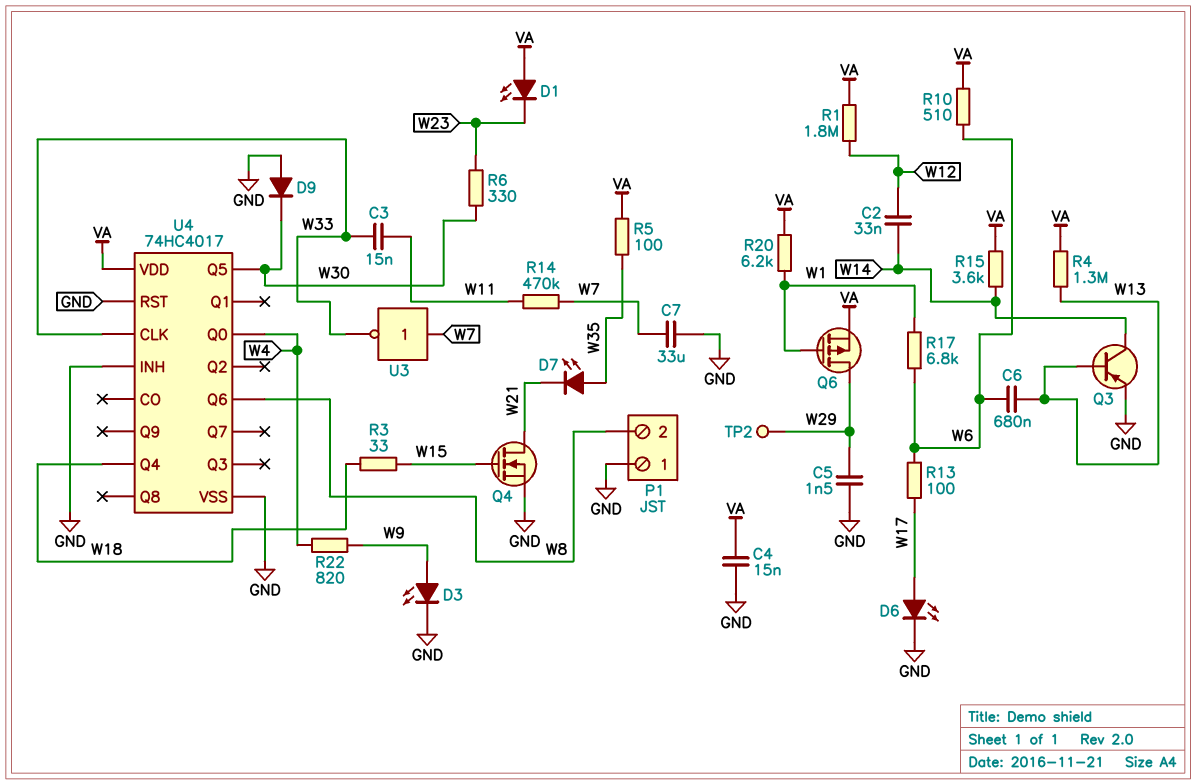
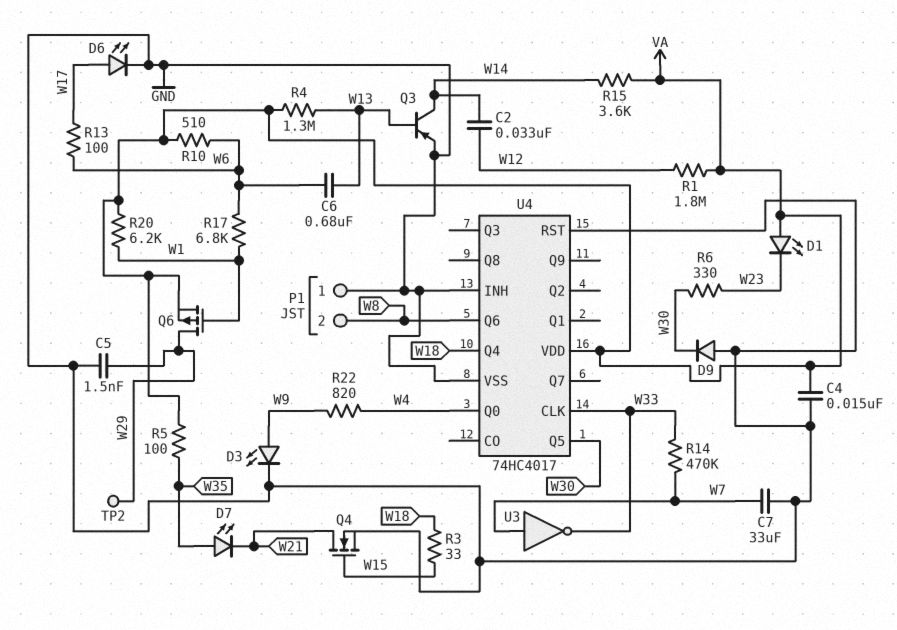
C3: 15nF (W11, W33) -> none
R14: 470k (W7, W11) -> 470k (W7, W33)

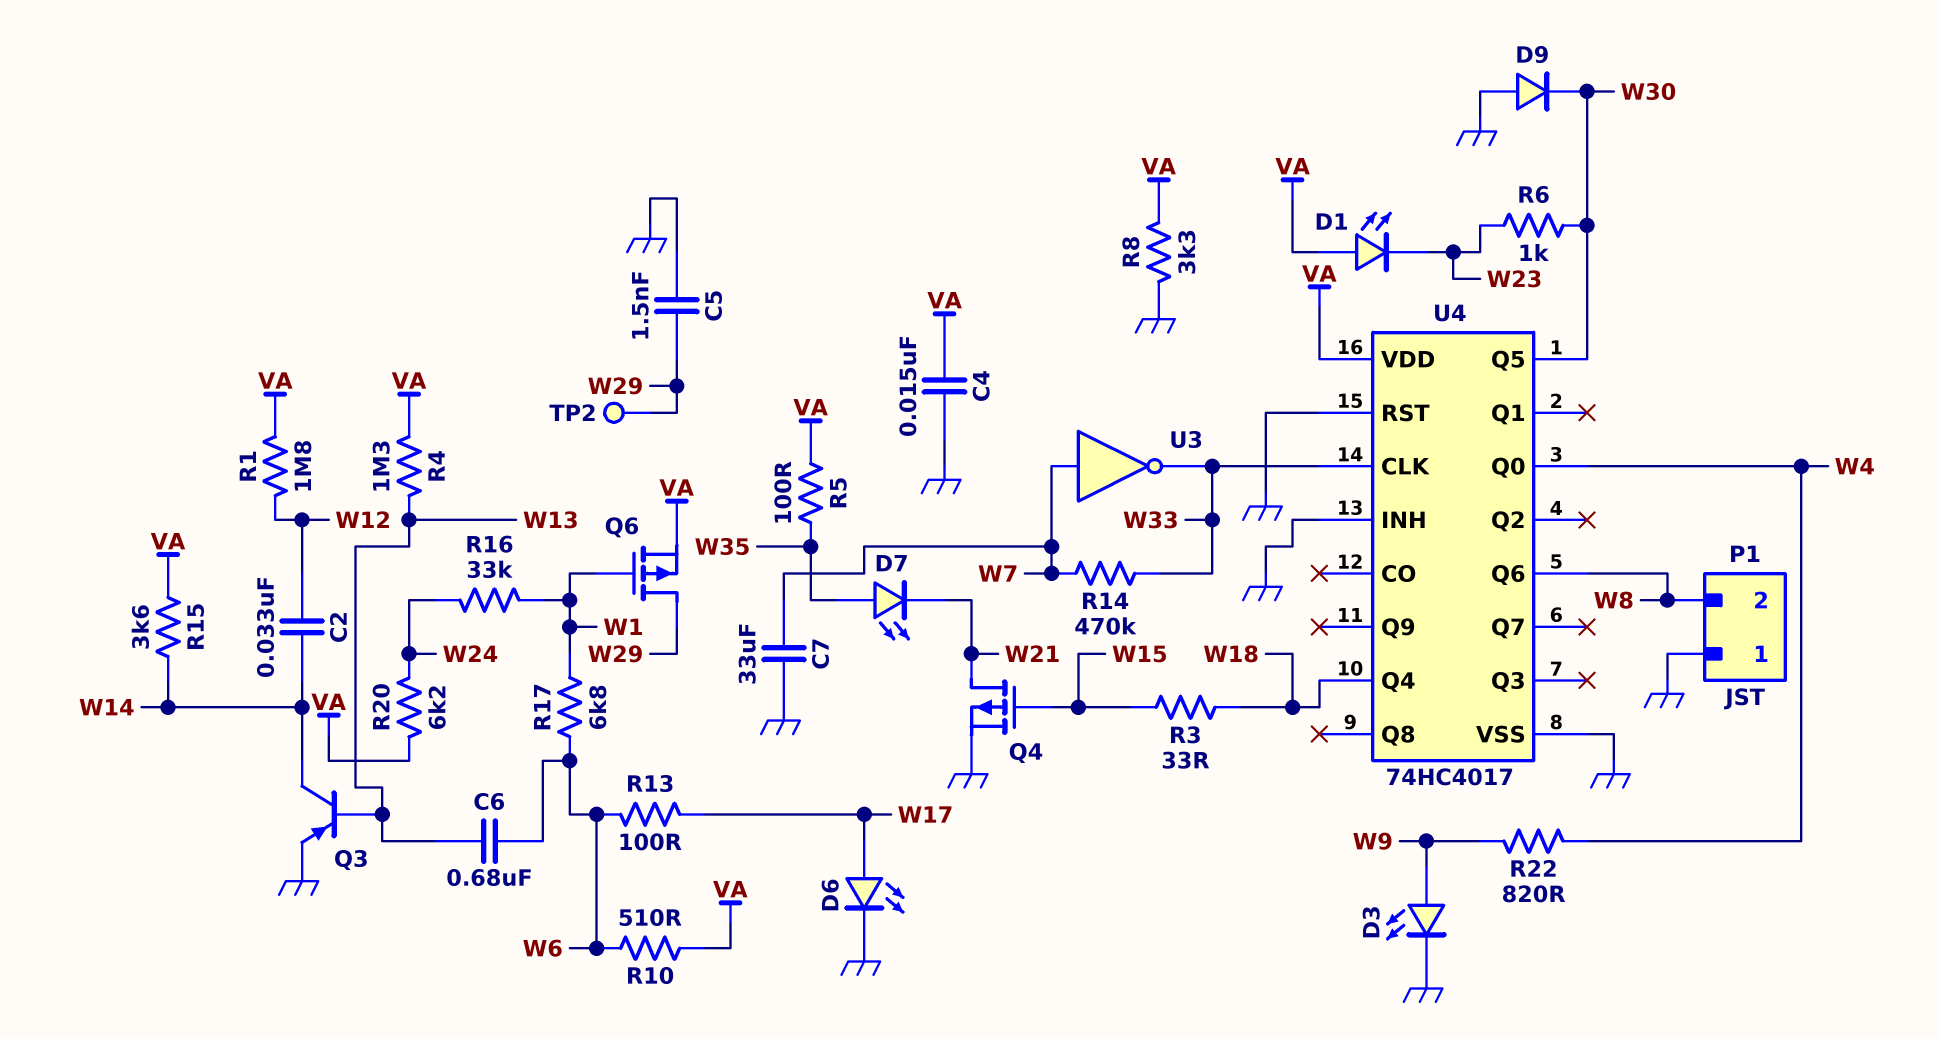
Q4: NMOS (G W15, D W21, S GND) -> PMOS (G W15, D W21, S GND)
R6: 330 (W23, W30) -> 1k (W23, W30)
R8: none -> 3.3k (GND, VA)
R16: none -> 33k (W1, W24)
R20: 6.2k (VA, W1) -> 6.2k (VA, W24)

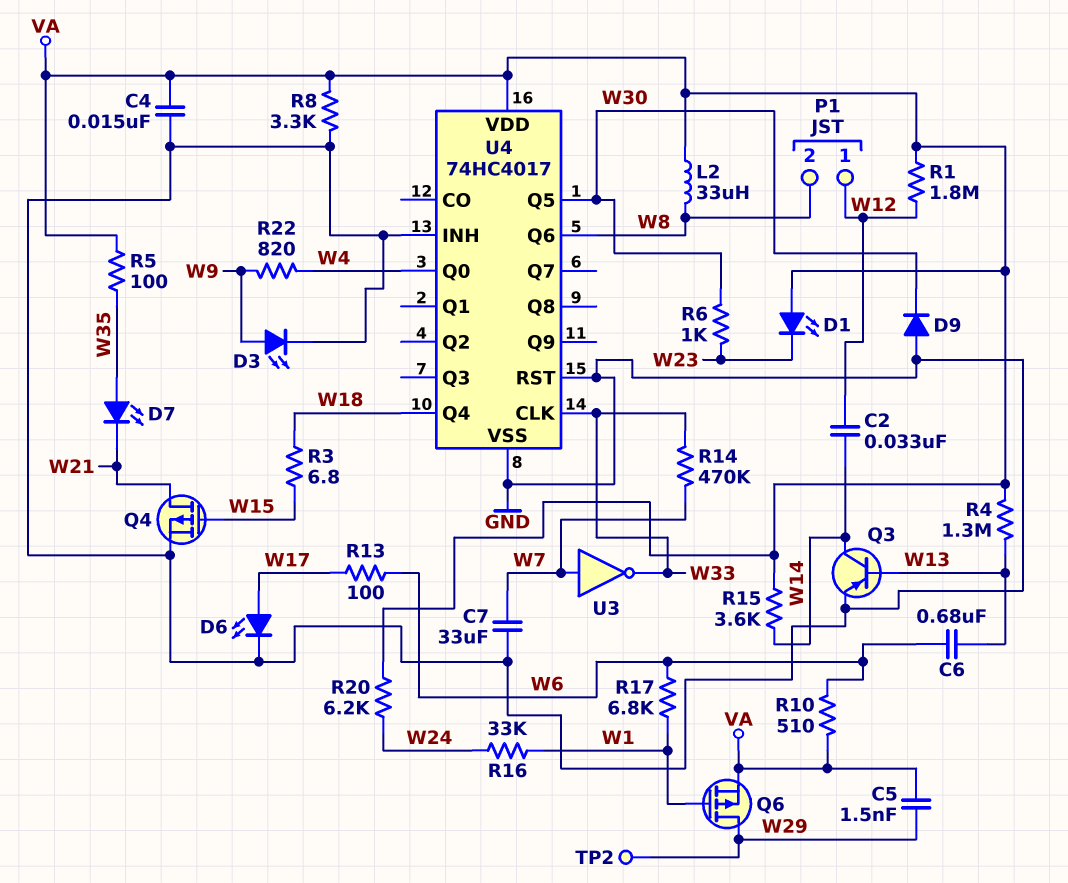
C5: 1.5nF (GND, W29) -> 1.5nF (VA, W29)
L2: none -> 33uH (VA, W8)
P1 pin 1: GND -> W12
R3: 33 (W15, W18) -> 6.8 (W15, W18)

